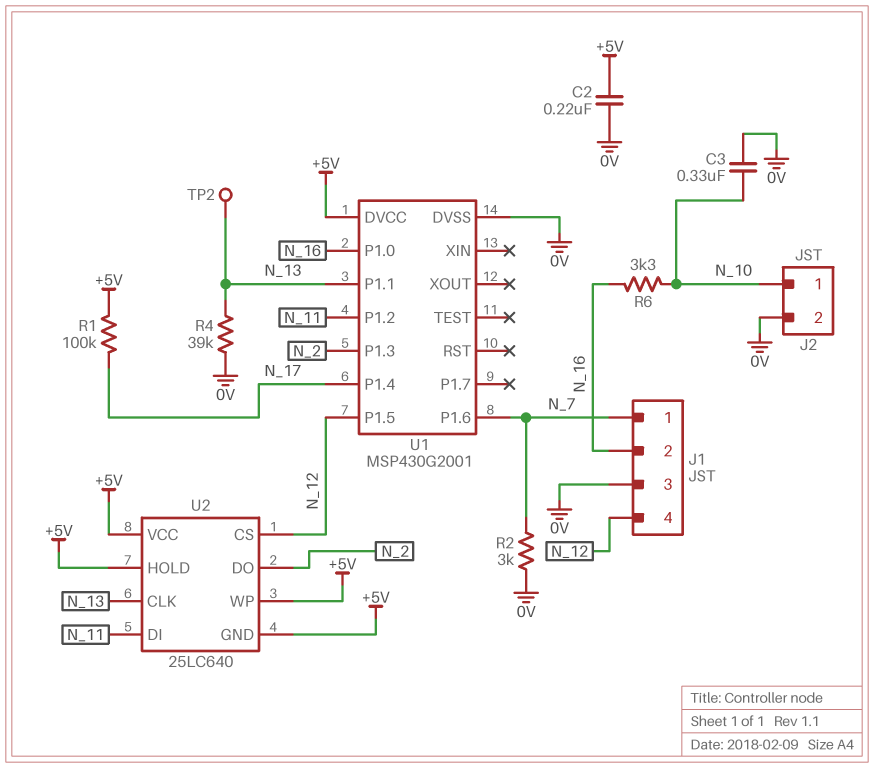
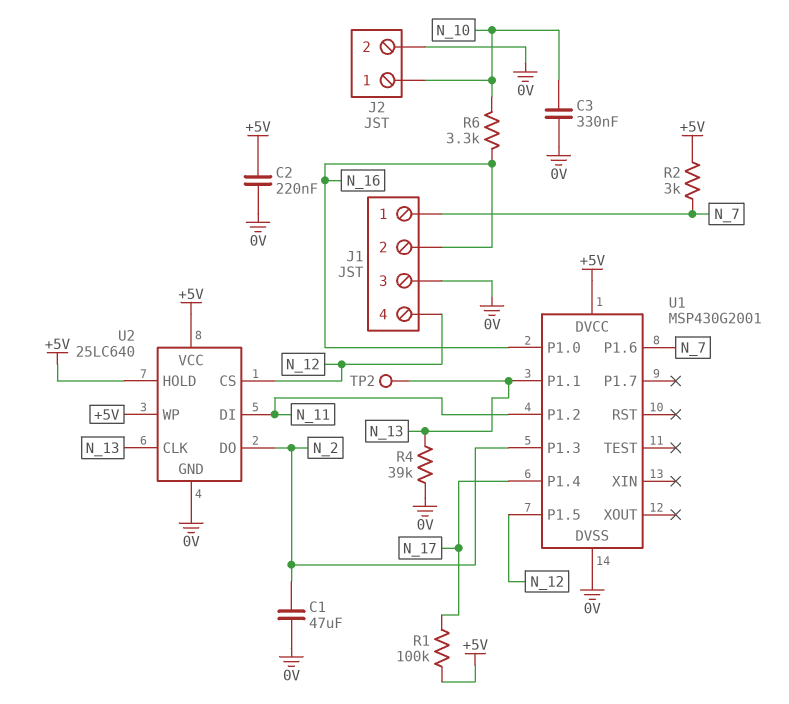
C1: none -> 47uF (0V, N_2)
R2: 3k (0V, N_7) -> 3k (+5V, N_7)
U2 pin GND: +5V -> 0V

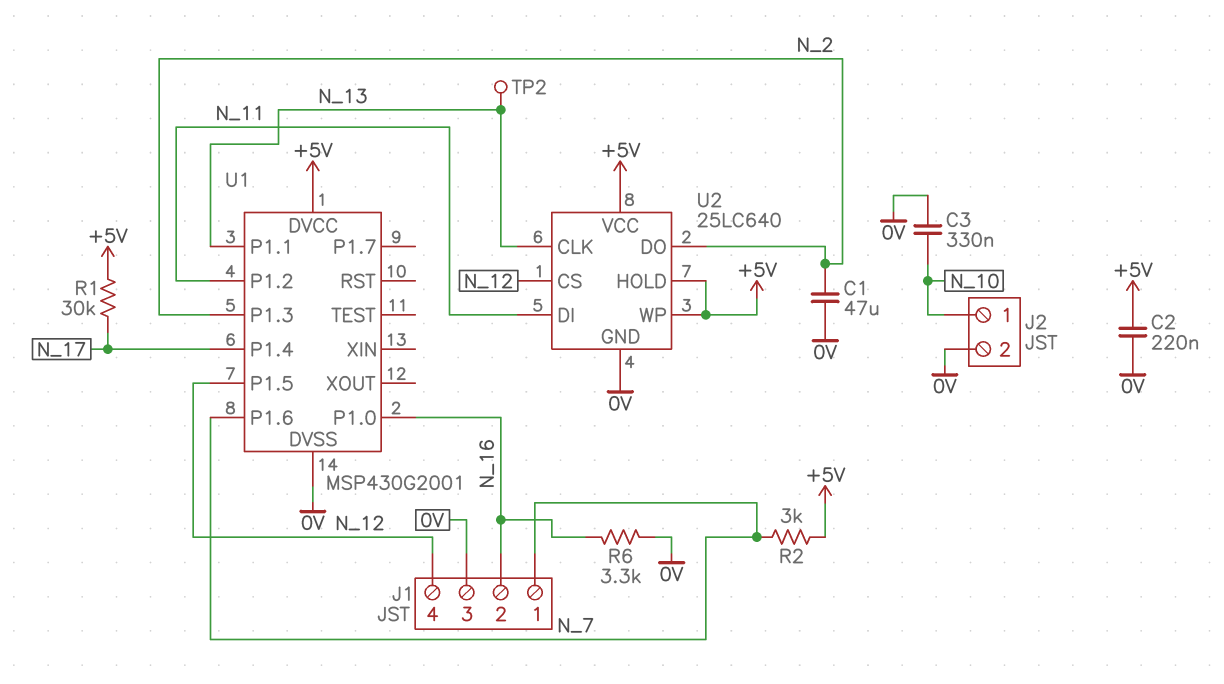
R1: 100k (+5V, N_17) -> 30k (+5V, N_17)
R4: 39k (0V, N_13) -> none
R6: 3.3k (N_10, N_16) -> 3.3k (0V, N_16)

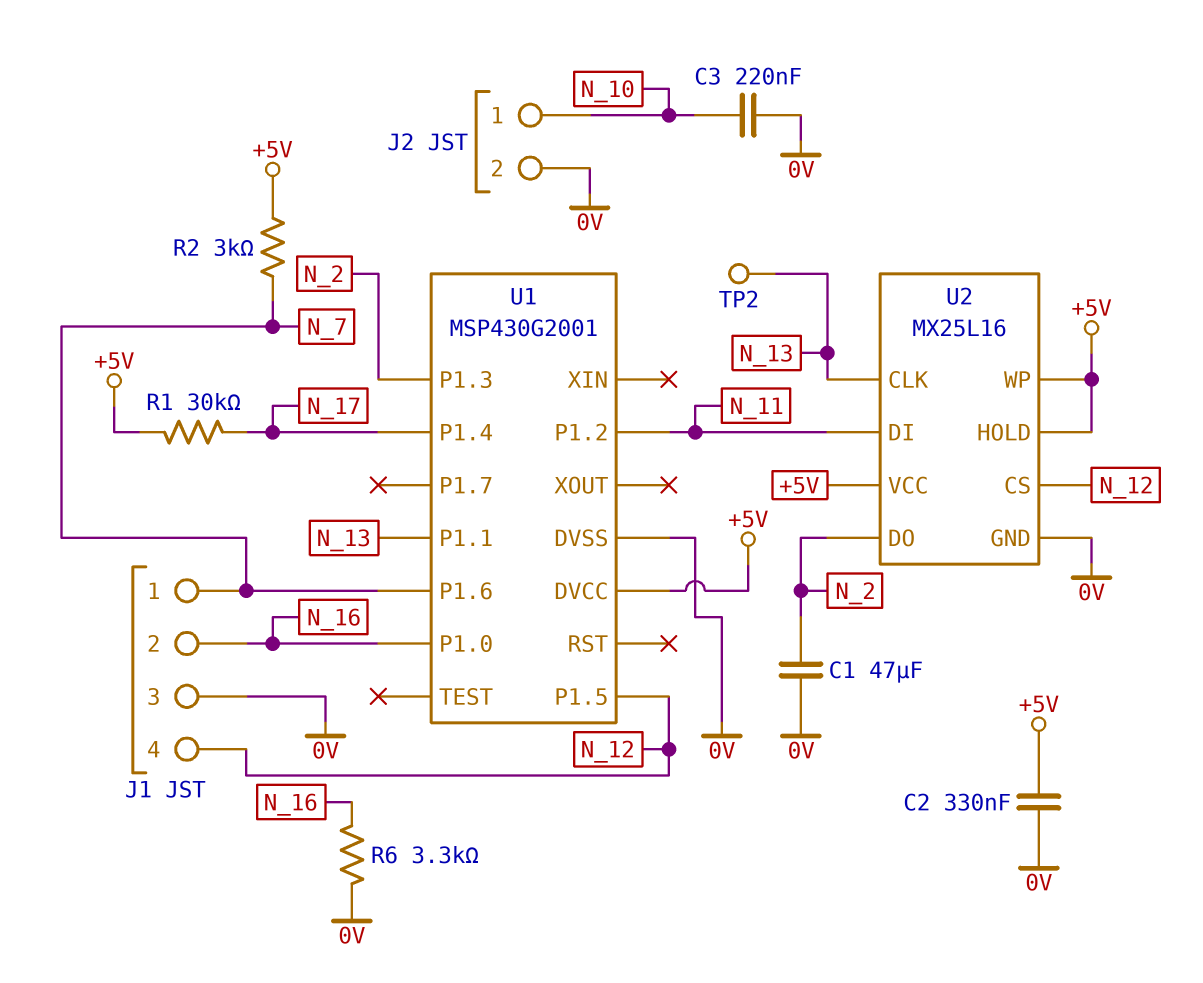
C2: 220nF (+5V, 0V) -> 330nF (+5V, 0V)
C3: 330nF (0V, N_10) -> 220nF (0V, N_10)
U2: 25LC640 -> MX25L16

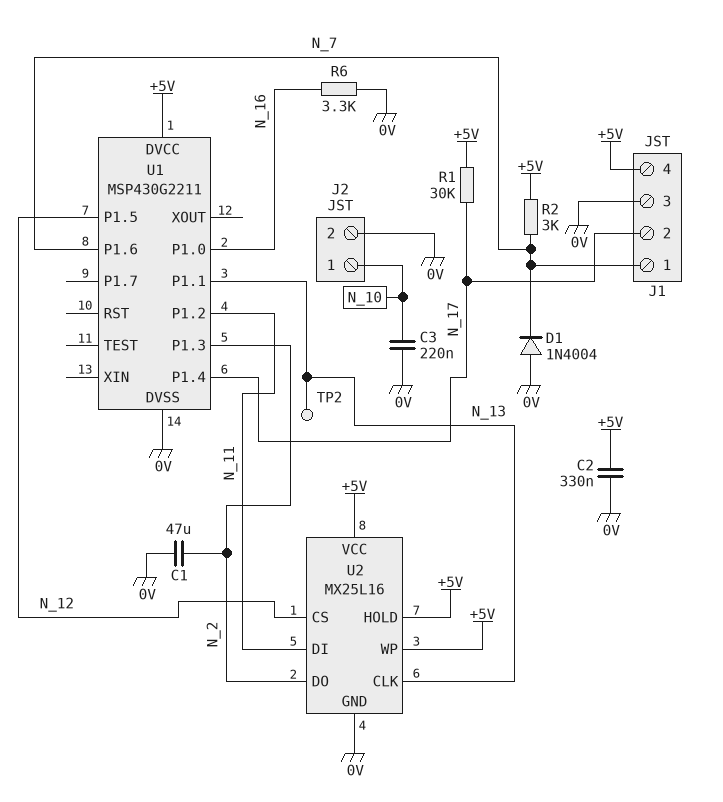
D1: none -> diode 1N4004 (A 0V, K N_7)
J1 pin 2: N_16 -> N_17
J1 pin 4: N_12 -> +5V
U1: MSP430G2001 -> MSP430G2211

